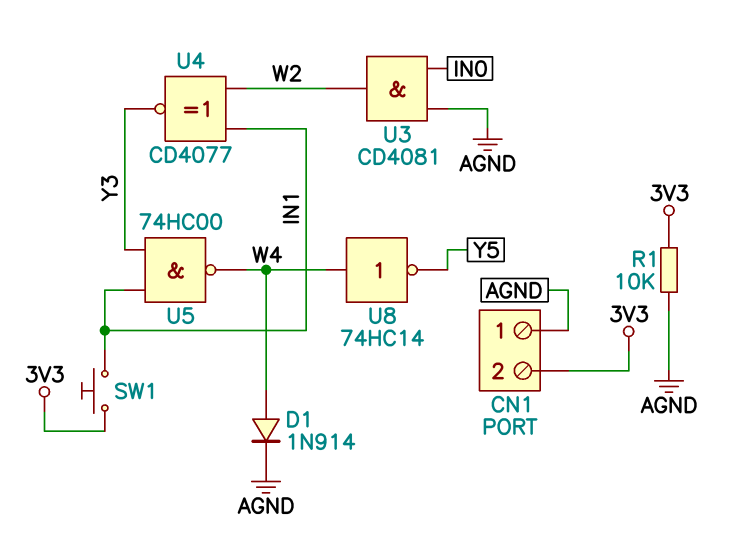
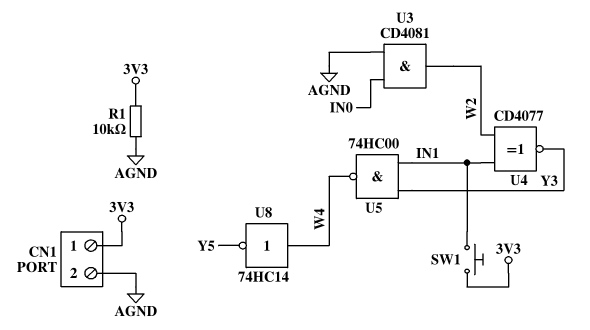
CN1 pin 1: AGND -> 3V3
CN1 pin 2: 3V3 -> AGND
D1: diode 1N914 (A W4, K AGND) -> none

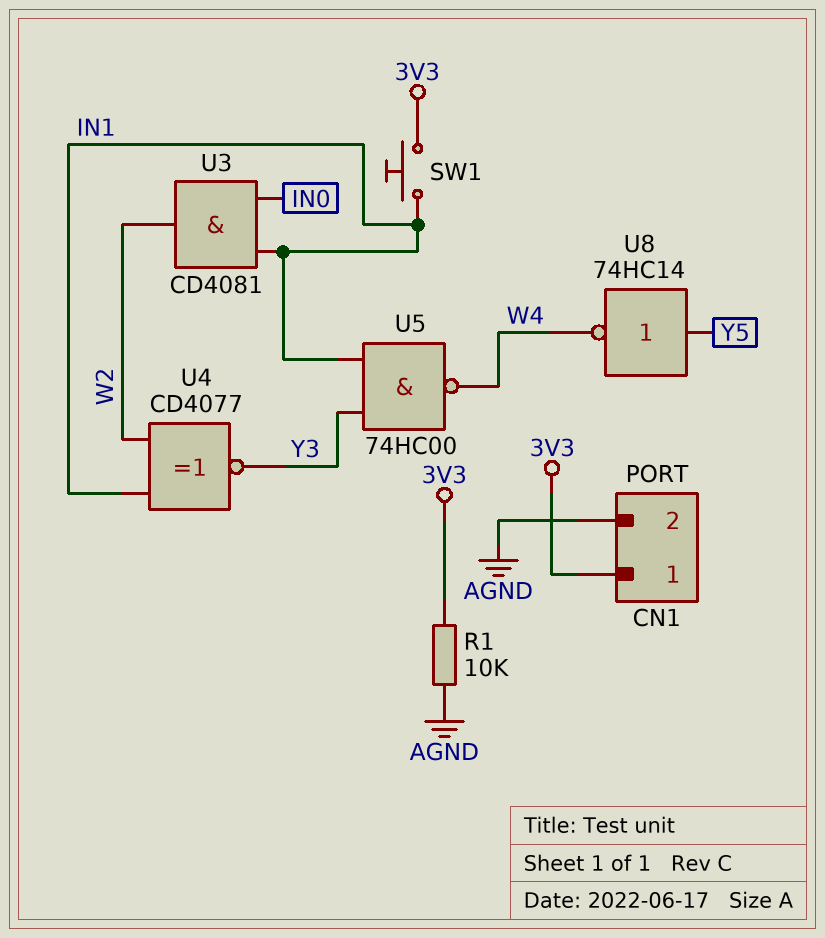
U3: AND CD4081 (in AGND, in IN0, out W2) -> AND CD4081 (in IN0, in IN1, out W2)
U8: NOT 74HC14 (in W4, out Y5) -> NOT 74HC14 (in Y5, out W4)

